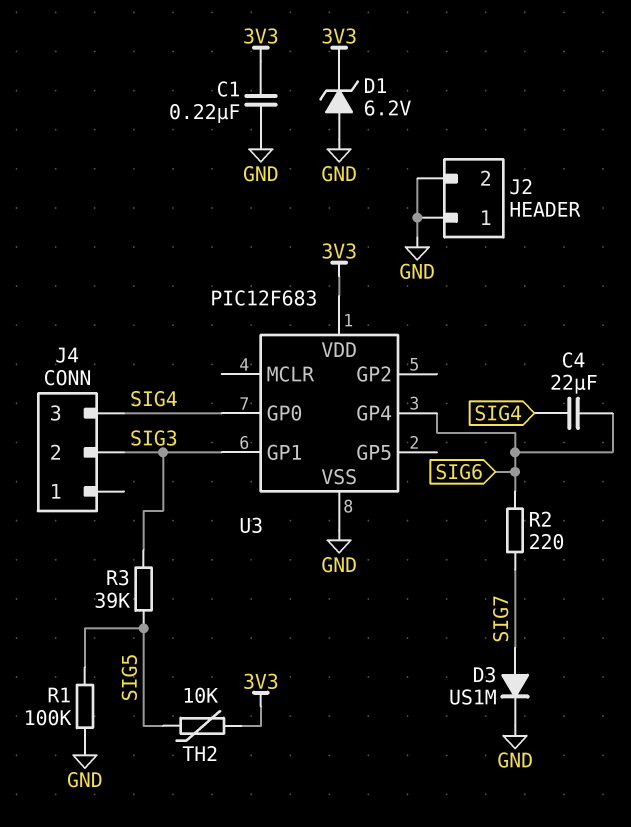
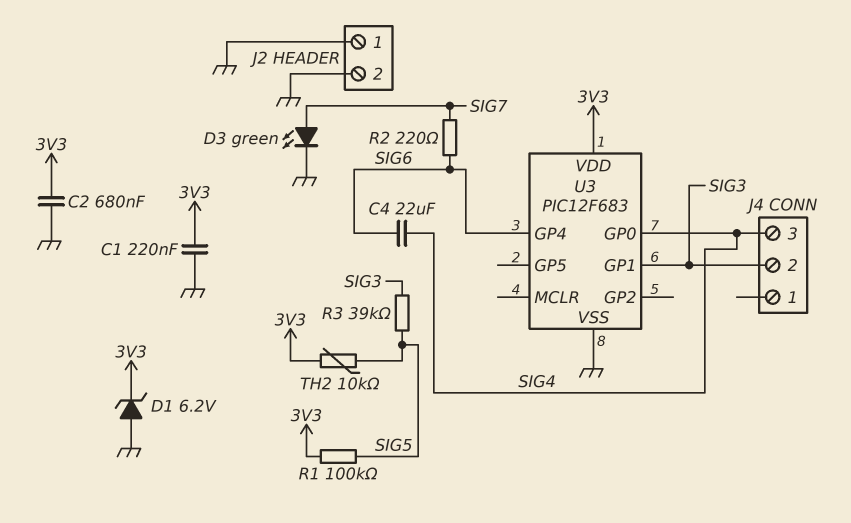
C2: none -> 680nF (3V3, GND)
D3: diode US1M (A SIG7, K GND) -> LED green (A SIG7, K GND)
R1: 100k (GND, SIG5) -> 100k (3V3, SIG5)

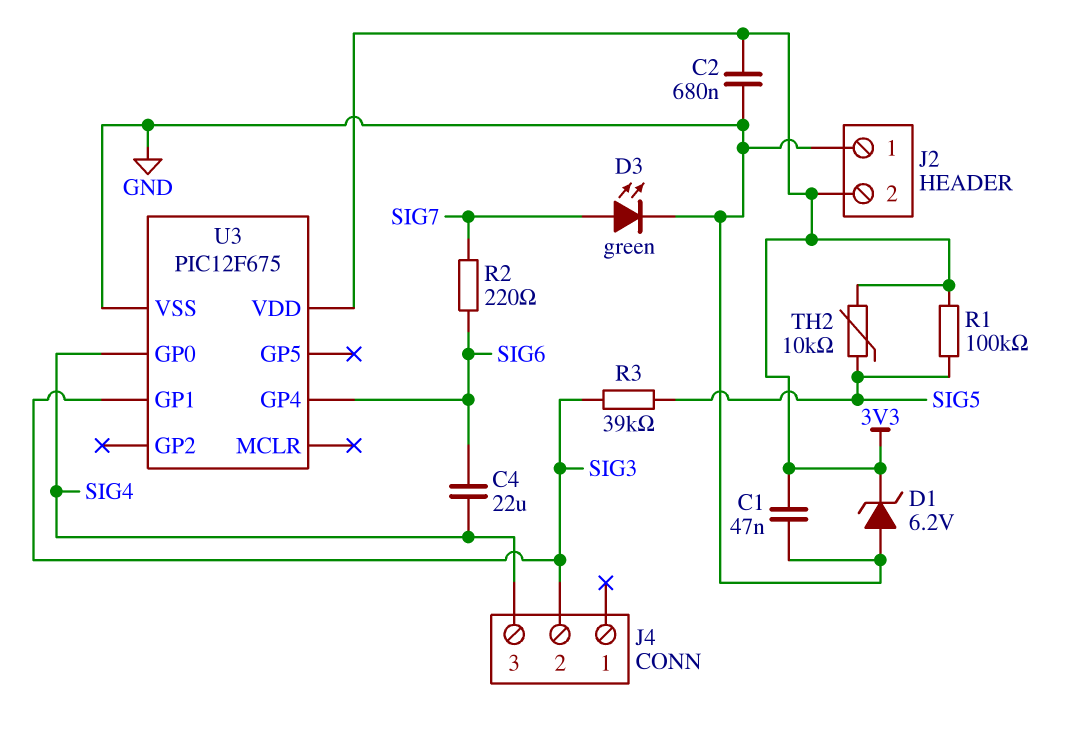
C1: 220nF (3V3, GND) -> 47nF (3V3, GND)
J2 pin 2: GND -> 3V3
U3: PIC12F683 -> PIC12F675

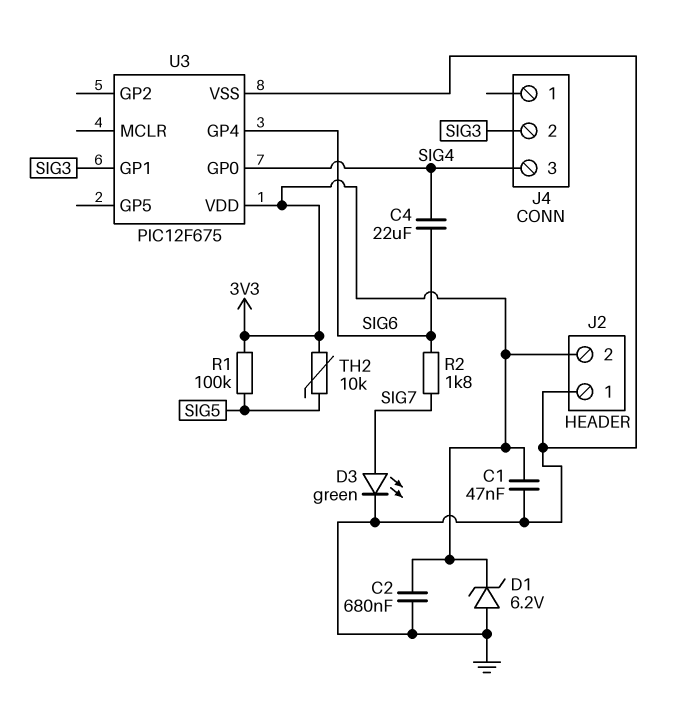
R2: 220 (SIG6, SIG7) -> 1.8k (SIG6, SIG7)
R3: 39k (SIG3, SIG5) -> none

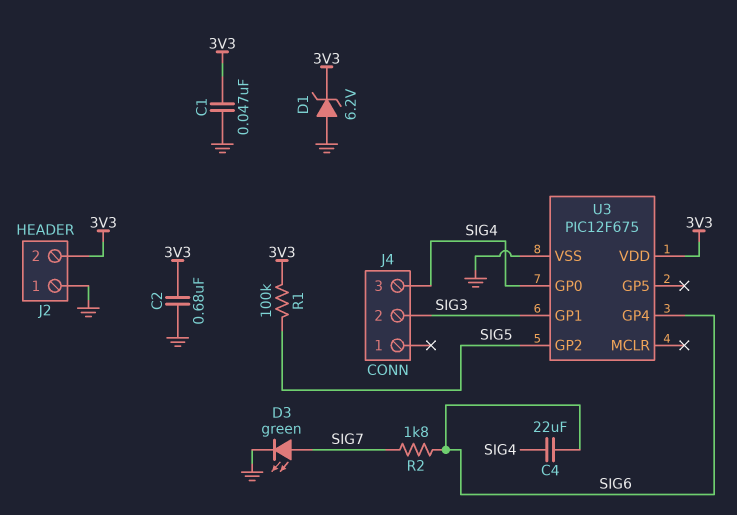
TH2: 10k (3V3, SIG5) -> none
U3 pin GP2: none -> SIG5

